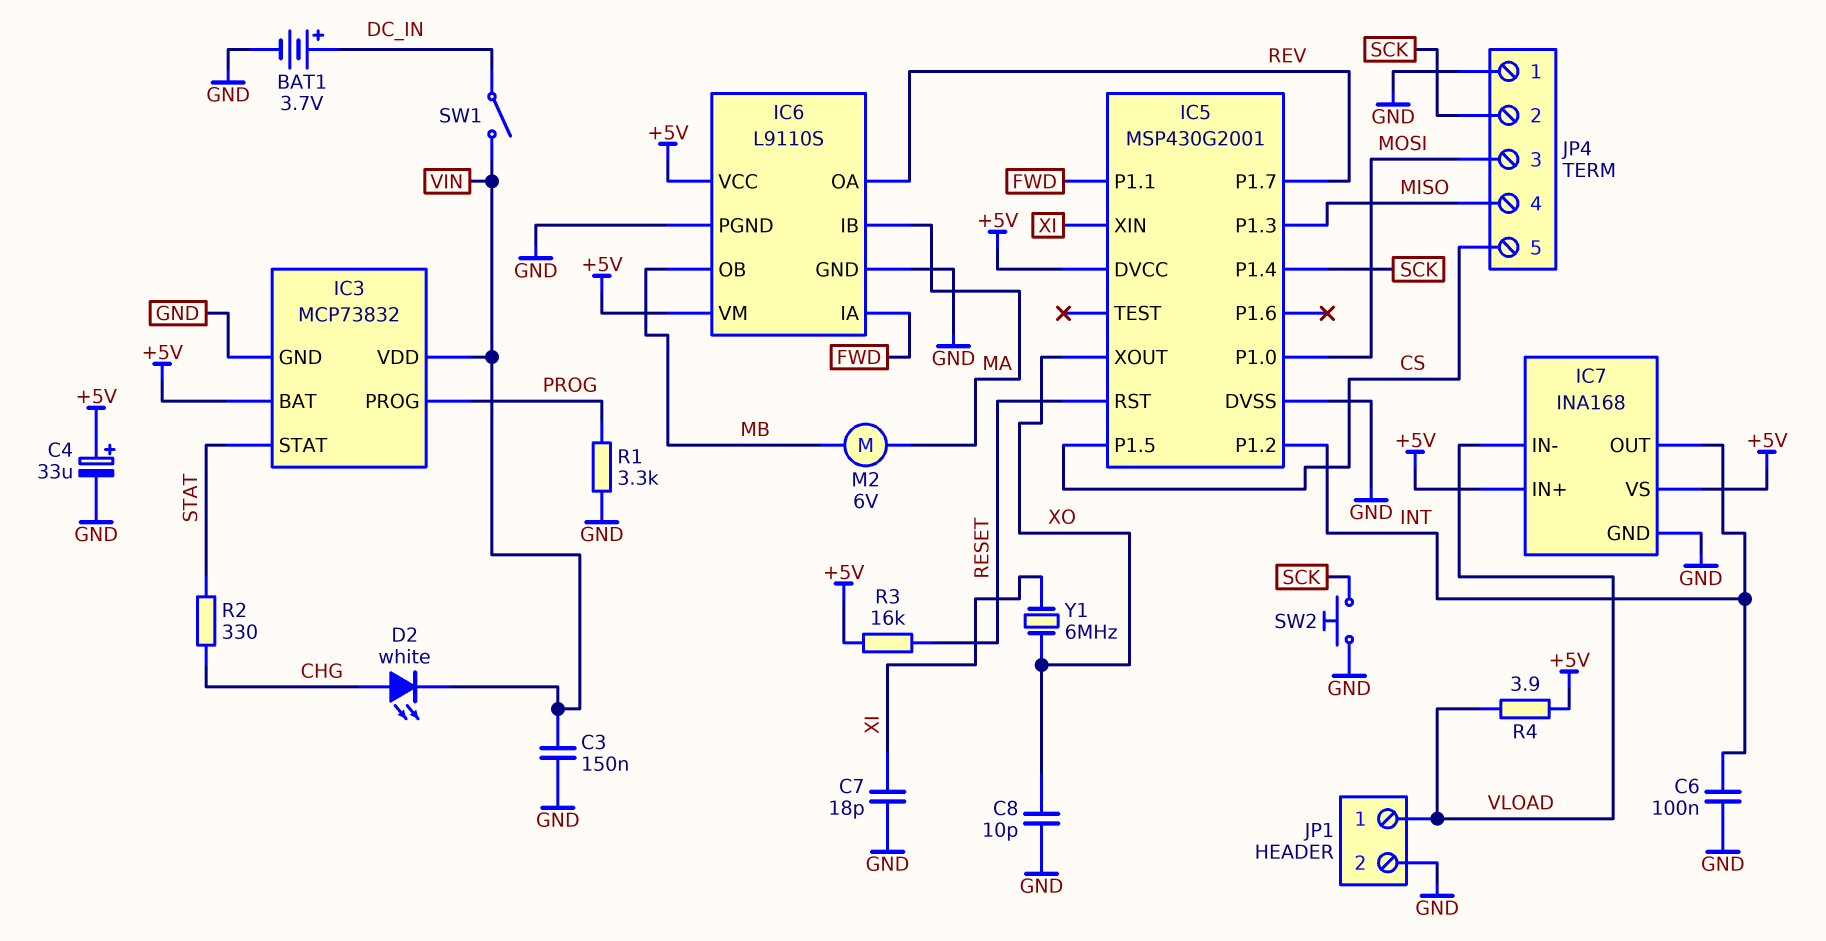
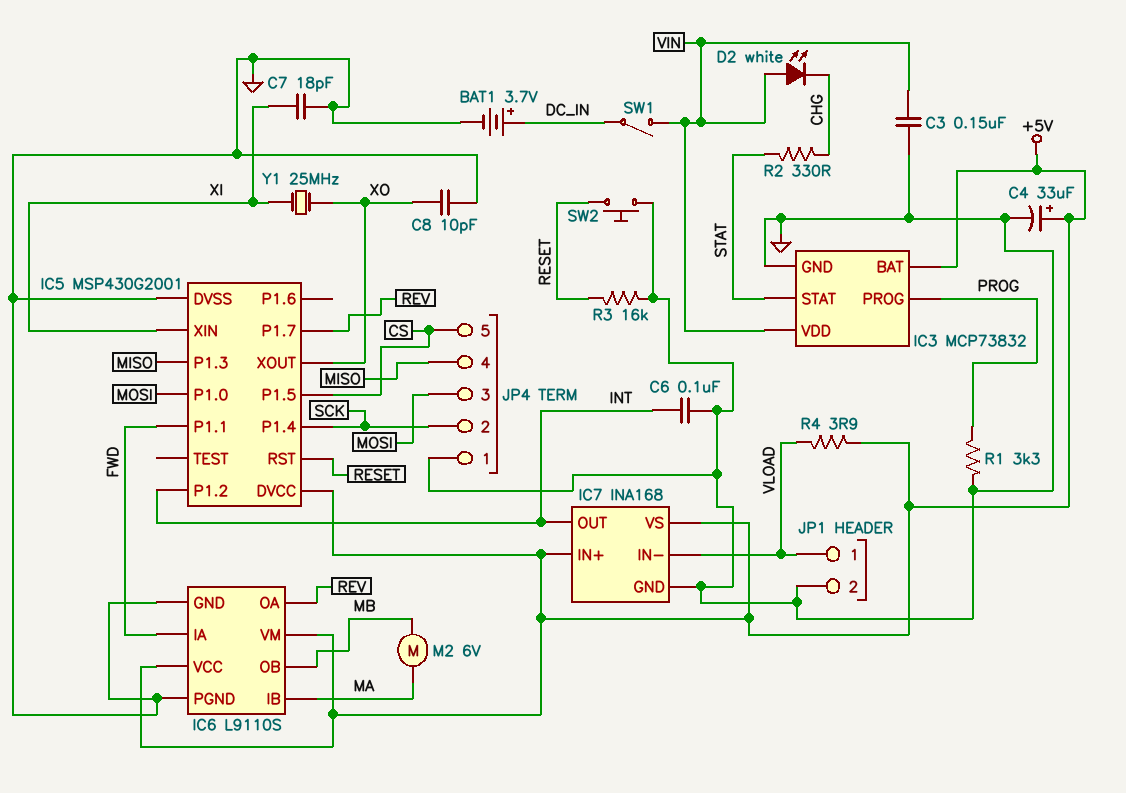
D2: LED white (A CHG, K VIN) -> LED white (A VIN, K CHG)
R3: 16k (+5V, RESET) -> 16k (GND, RESET)
SW2: button (GND, SCK) -> button (GND, RESET)
Y1: 6MHz (XI, XO) -> 25MHz (XI, XO)

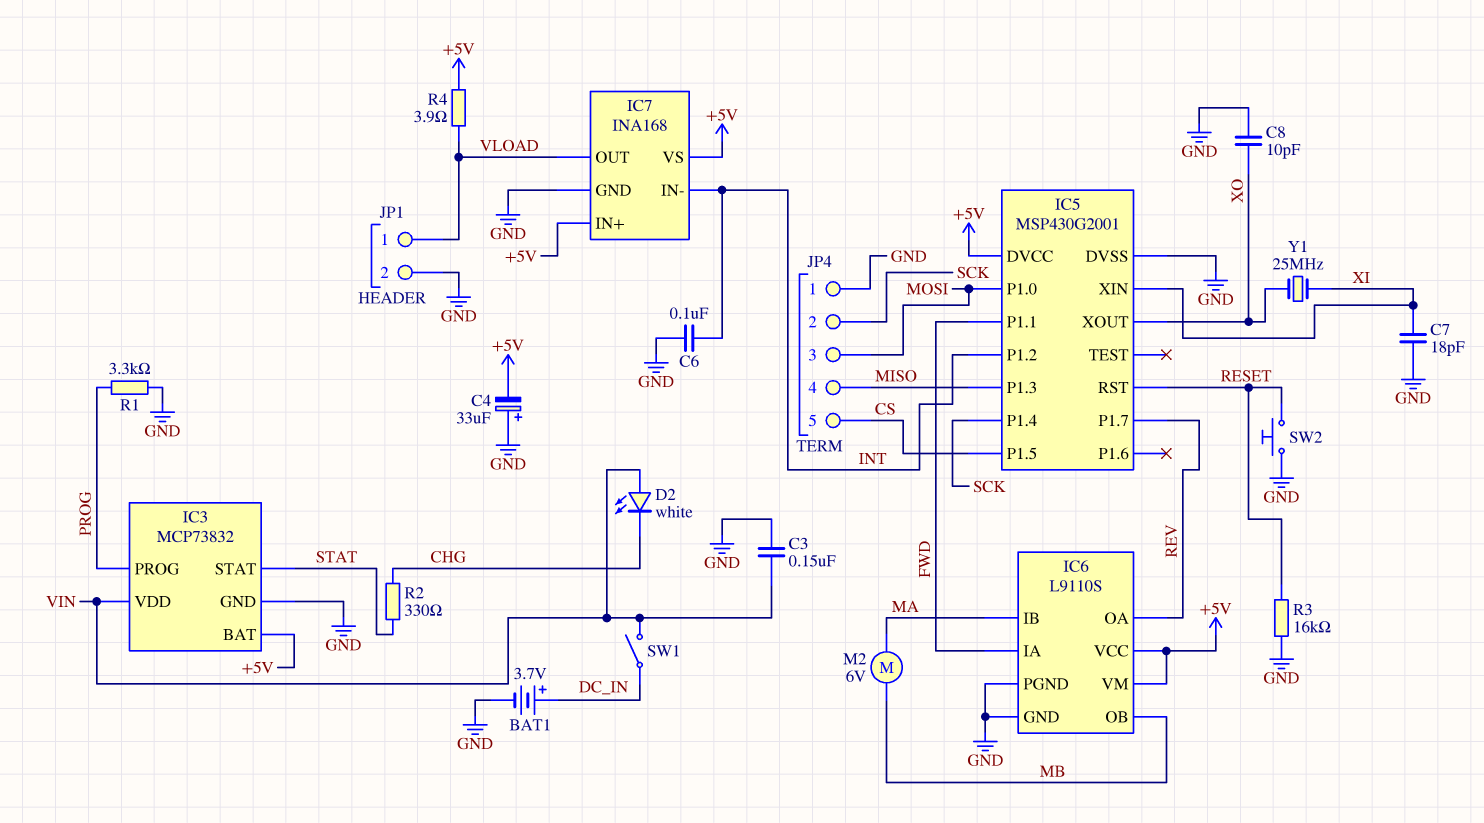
C4: 33uF (plus +5V, minus GND) -> 33uF (plus GND, minus +5V)
IC7 pin IN-: VLOAD -> INT
IC7 pin OUT: INT -> VLOAD

